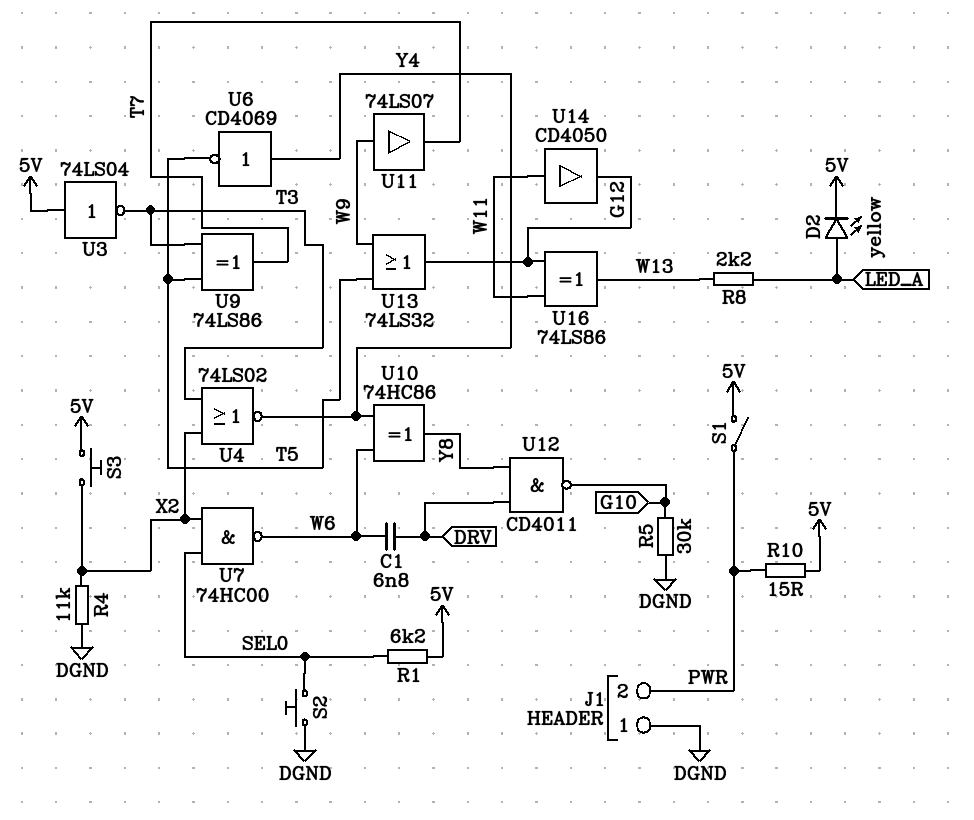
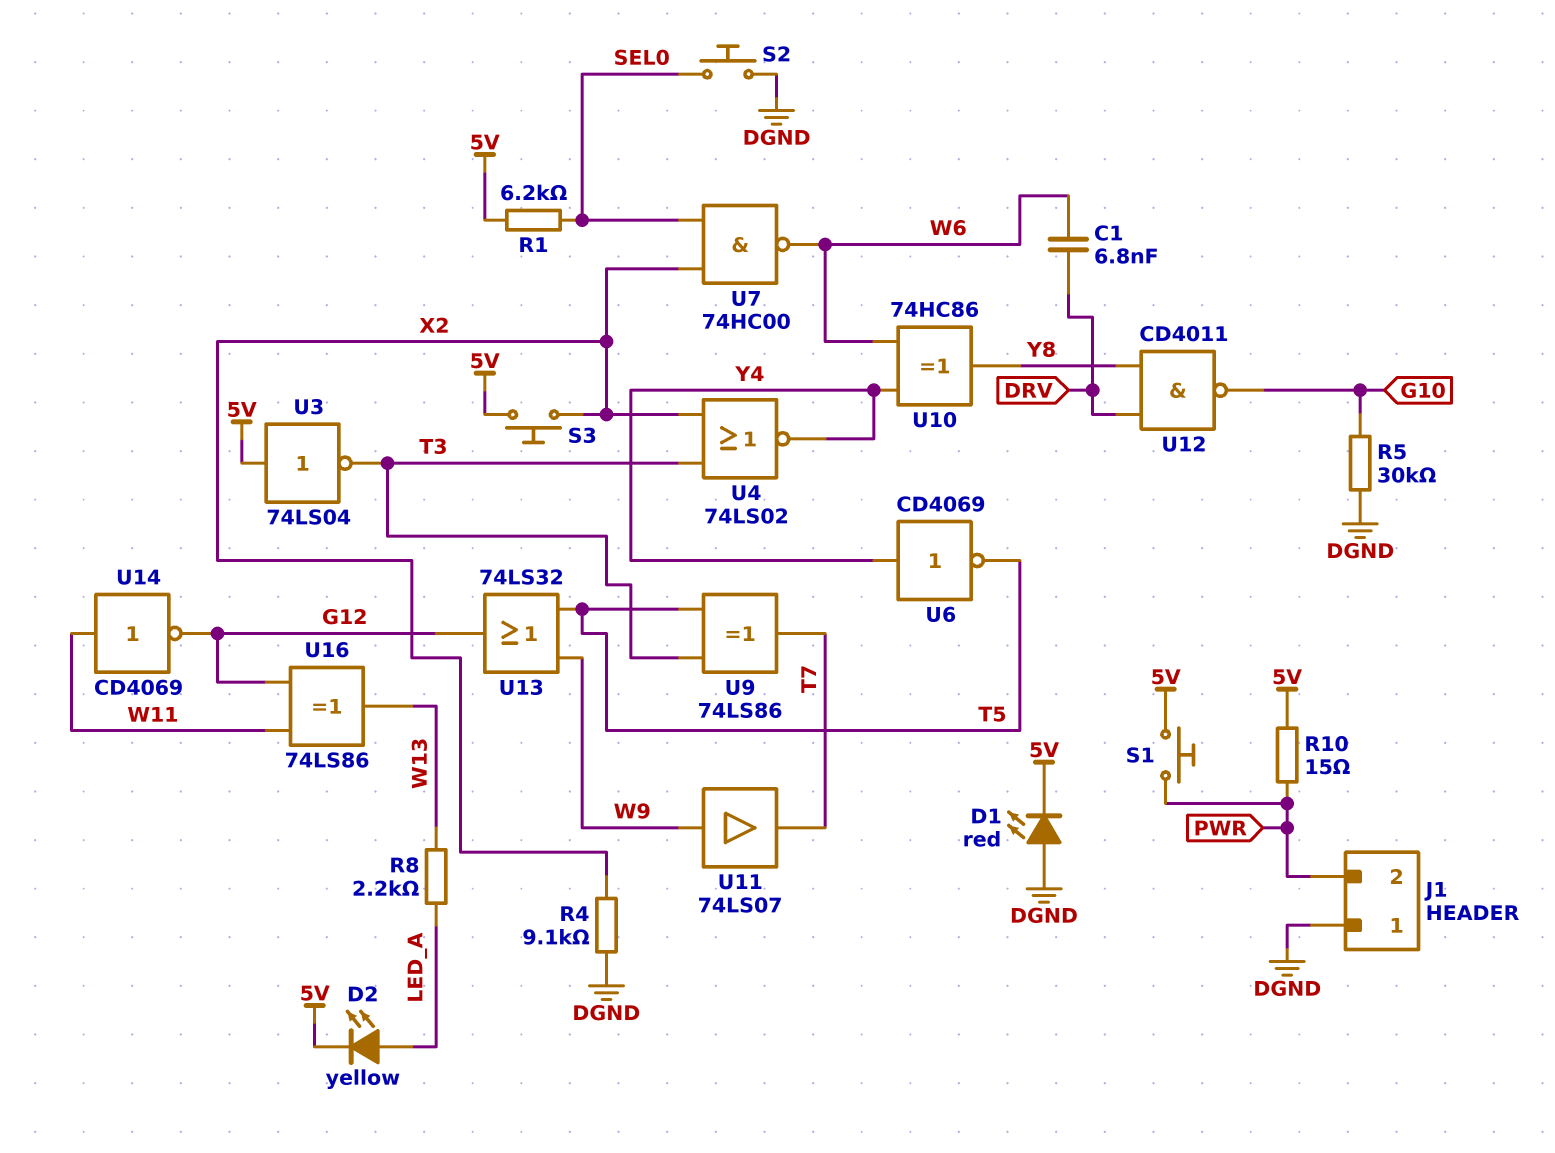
D1: none -> LED red (A DGND, K 5V)
R4: 11k (DGND, X2) -> 9.1k (DGND, X2)
S1: switch (5V, PWR) -> button (5V, PWR)
U14: buffer CD4050 (in W11, out G12) -> NOT CD4069 (in W11, out G12)

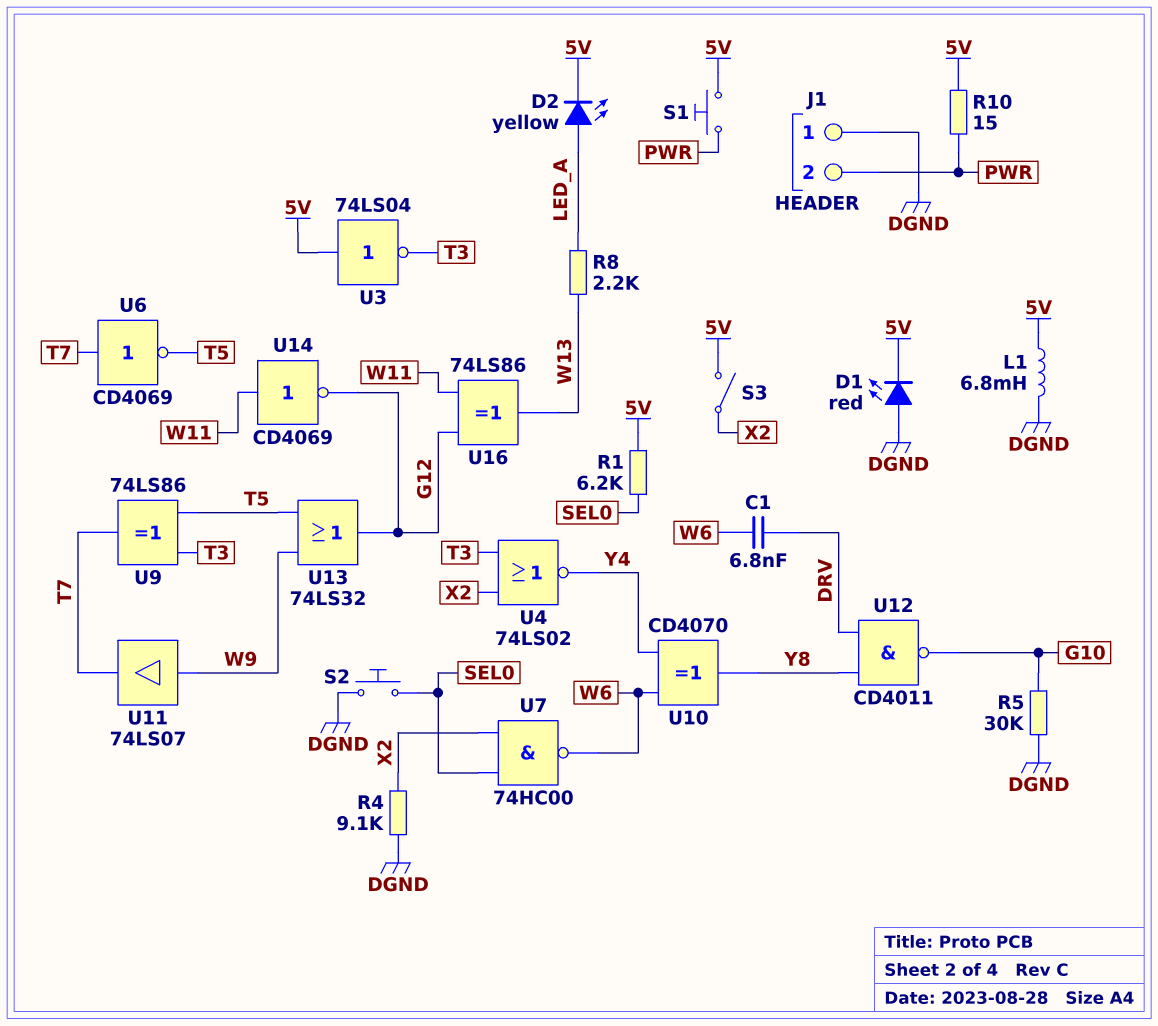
L1: none -> 6.8mH (5V, DGND)
S3: button (5V, X2) -> switch (5V, X2)
U6: NOT CD4069 (in Y4, out T5) -> NOT CD4069 (in T7, out T5)
U10: XOR 74HC86 (in W6, in Y4, out Y8) -> XOR CD4070 (in W6, in Y4, out Y8)

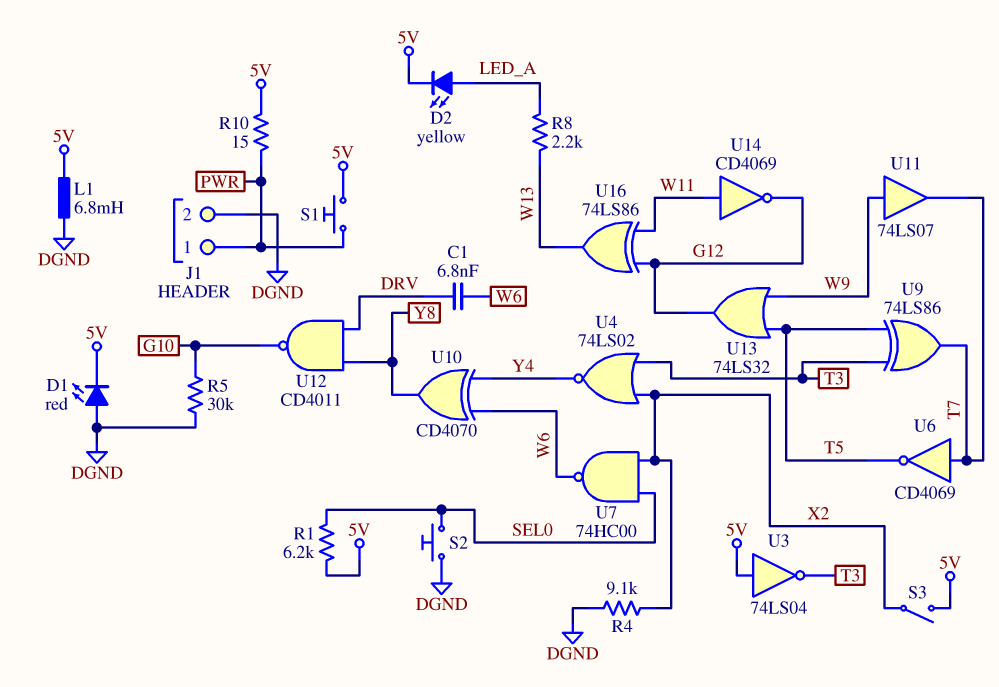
J1 pin 1: DGND -> PWR
J1 pin 2: PWR -> DGND

